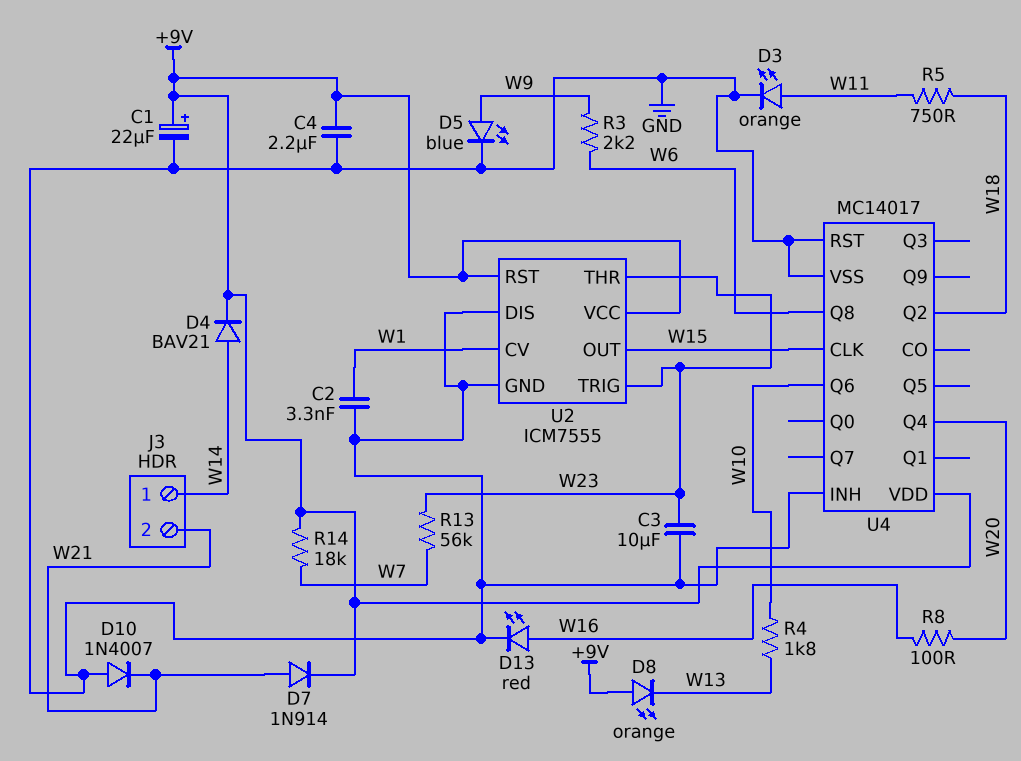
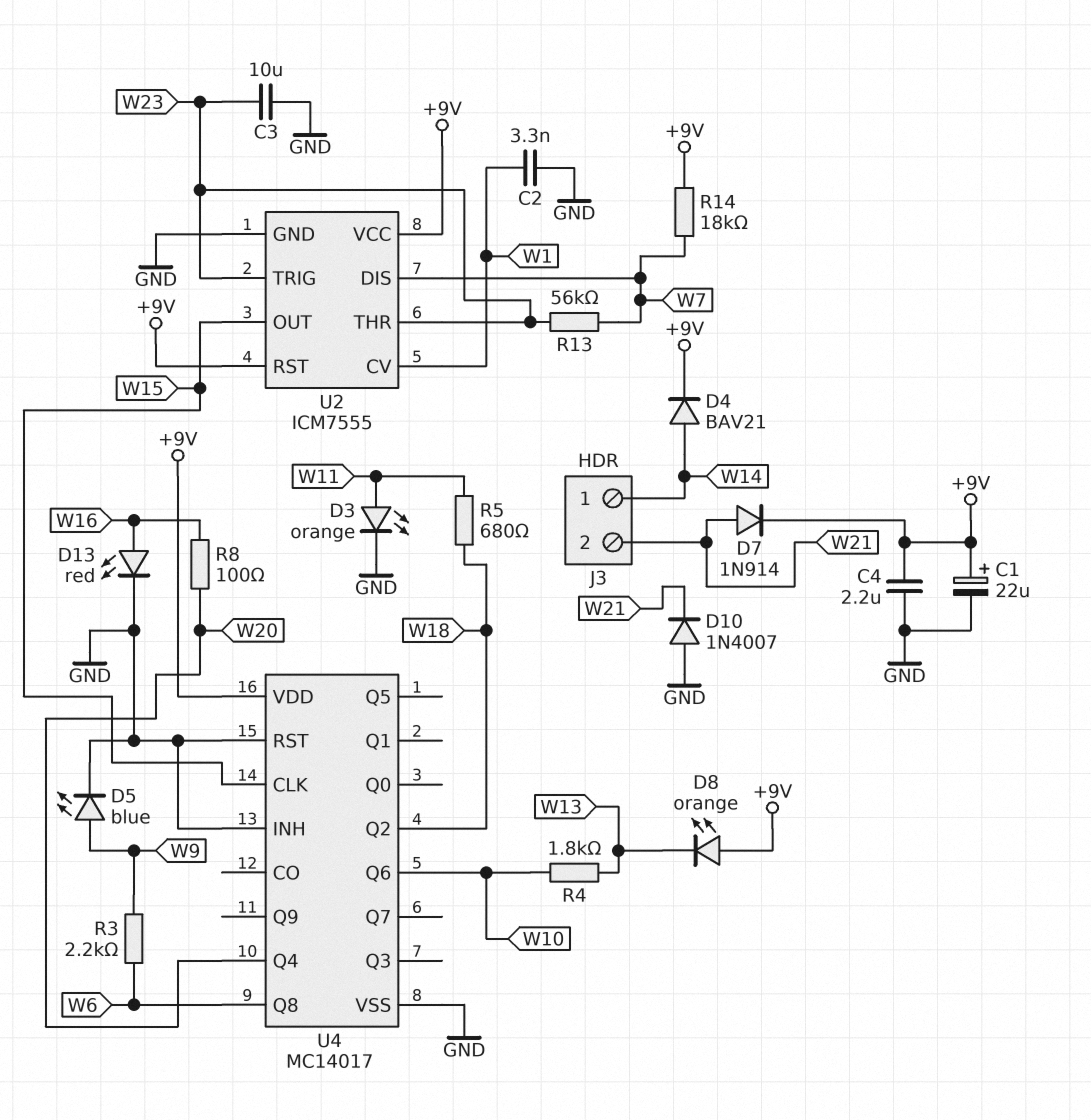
R5: 750 (W11, W18) -> 680 (W11, W18)
U2 pin DIS: GND -> W7

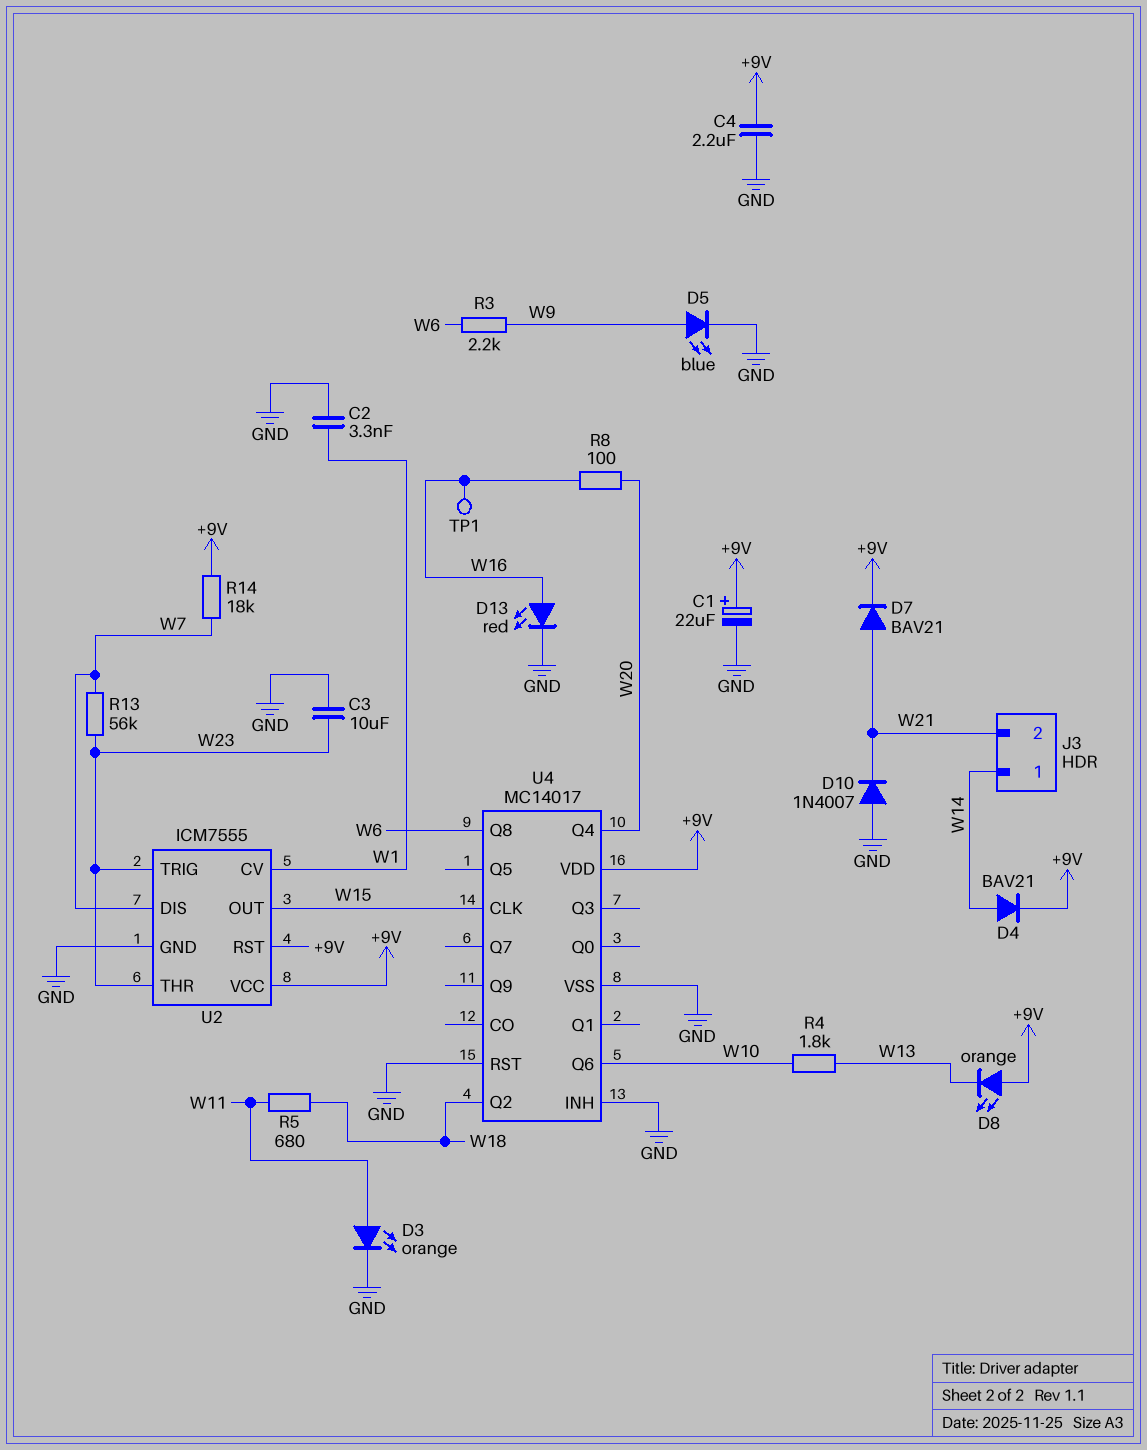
D7: diode 1N914 (A W21, K +9V) -> diode BAV21 (A W21, K +9V)
TP1: none -> test point (W16)

